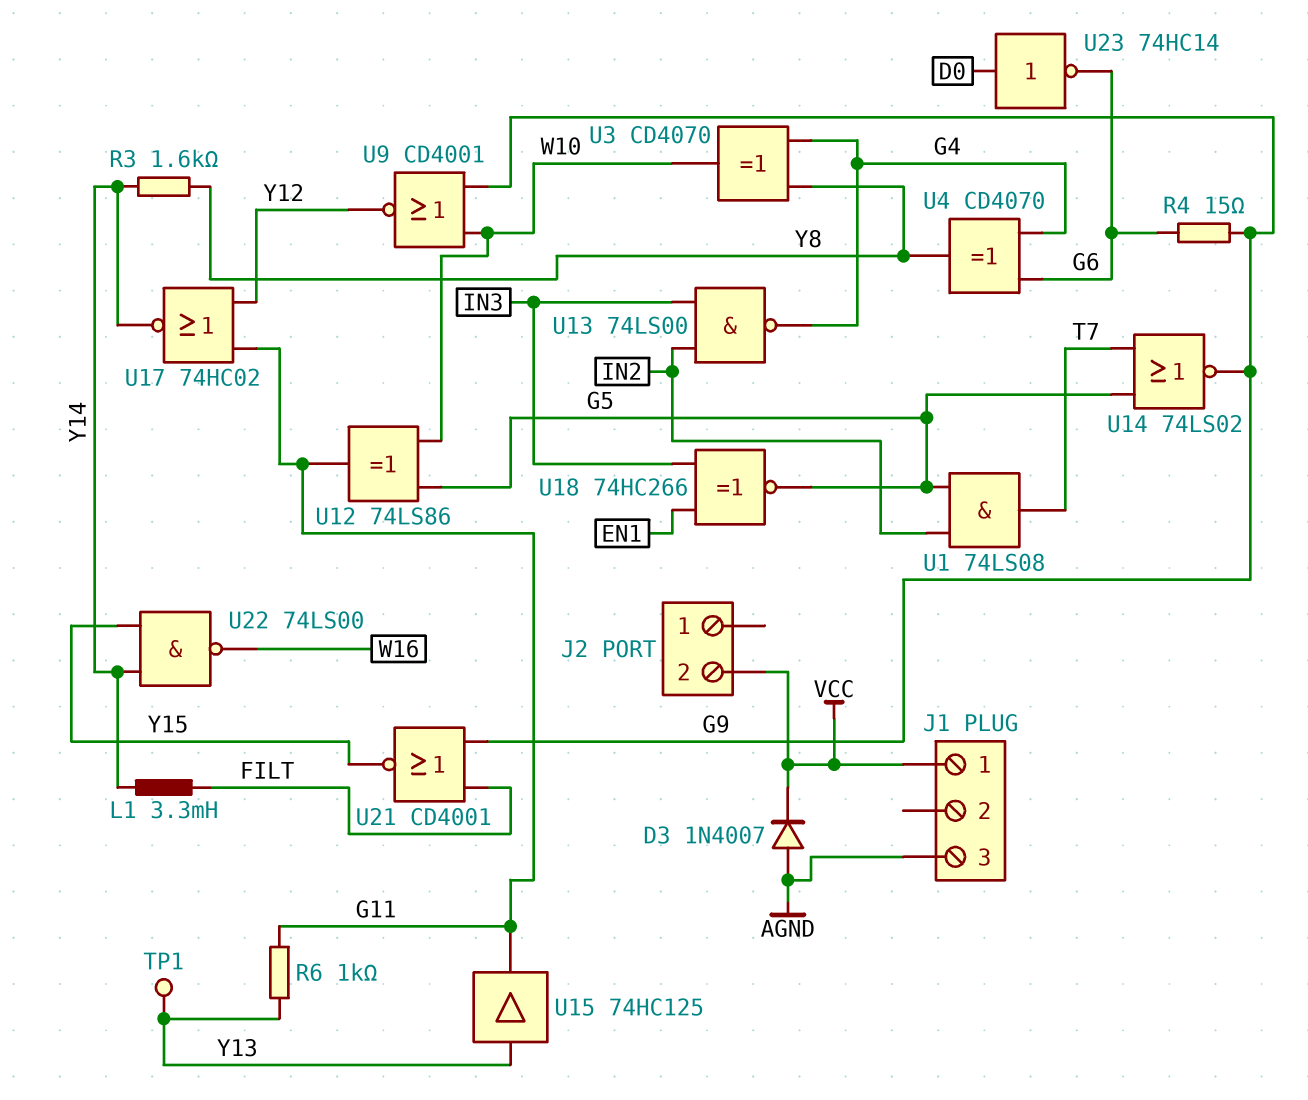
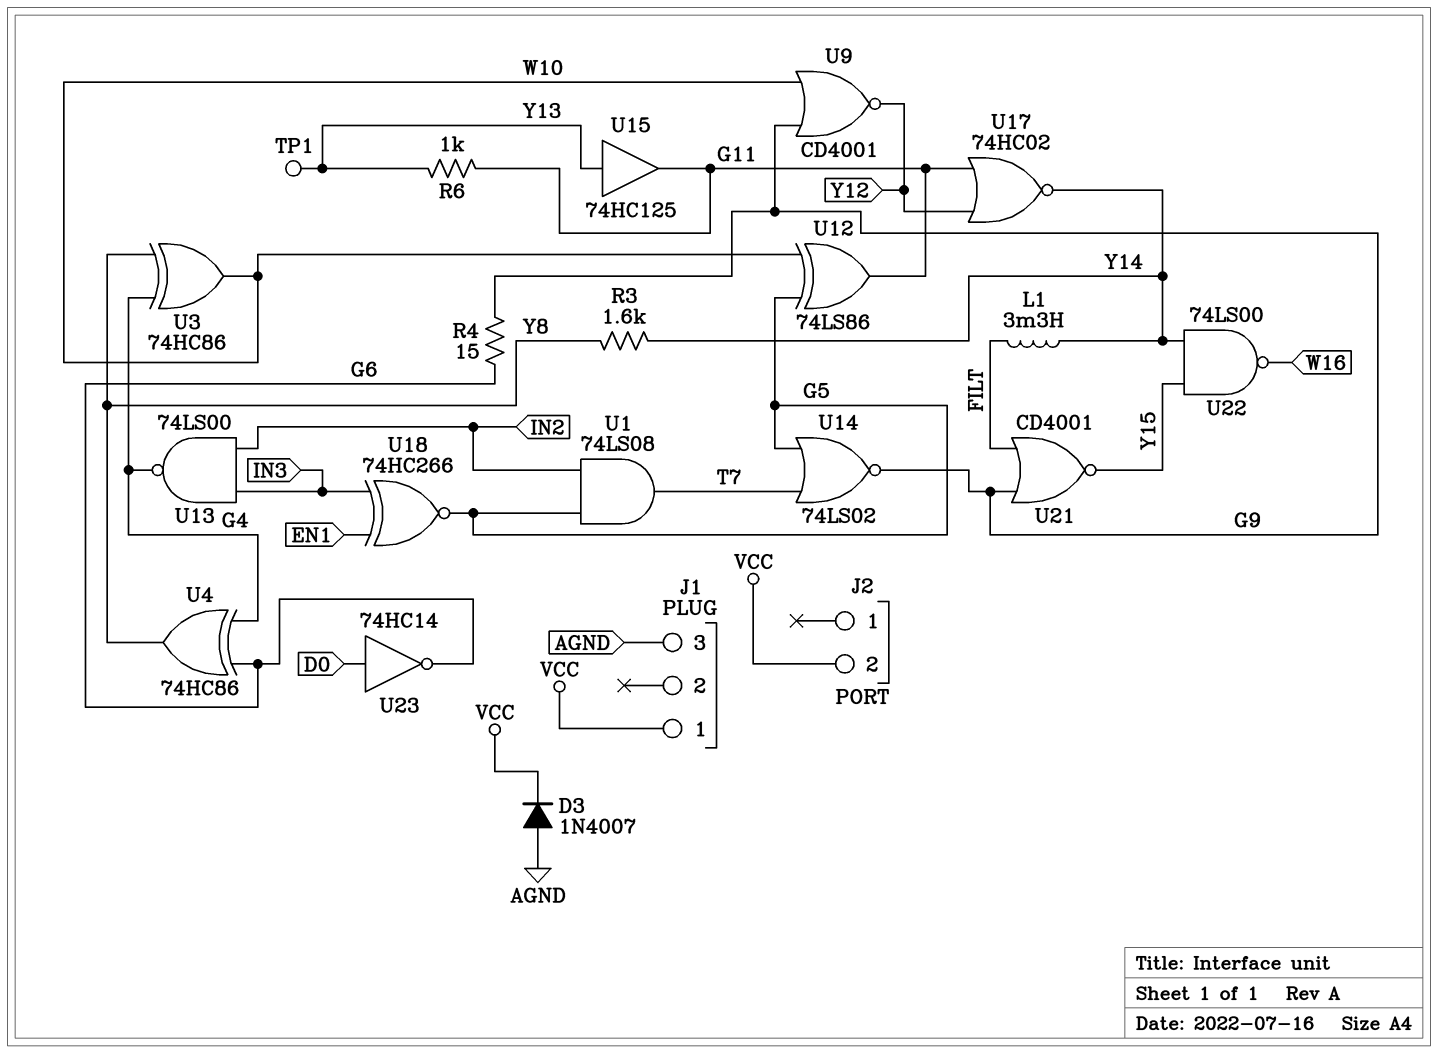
U3: XOR CD4070 (in G4, in Y8, out W10) -> XOR 74HC86 (in G4, in Y8, out W10)
U4: XOR CD4070 (in G4, in G6, out Y8) -> XOR 74HC86 (in G4, in G6, out Y8)

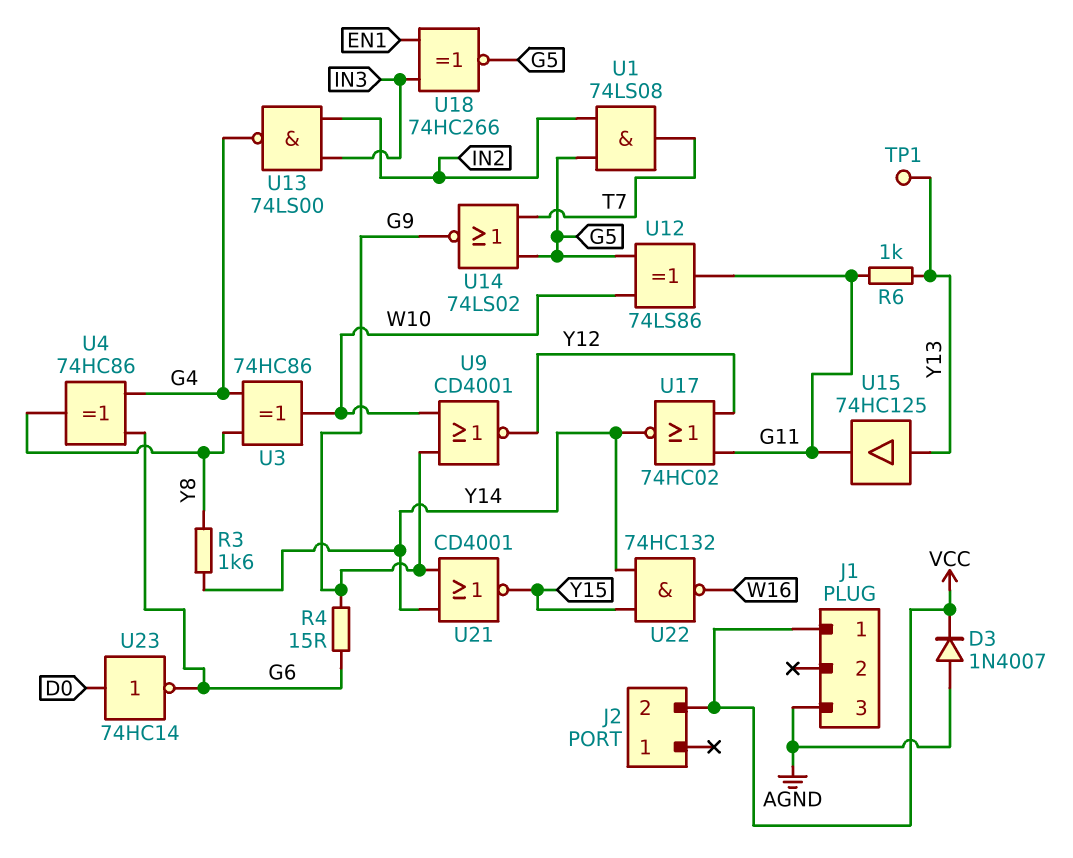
L1: 3.3mH (FILT, Y14) -> none
U21: NOR CD4001 (in FILT, in G9, out Y15) -> NOR CD4001 (in G9, in Y14, out Y15)
U22: NAND 74LS00 (in Y14, in Y15, out W16) -> NAND 74HC132 (in Y14, in Y15, out W16)

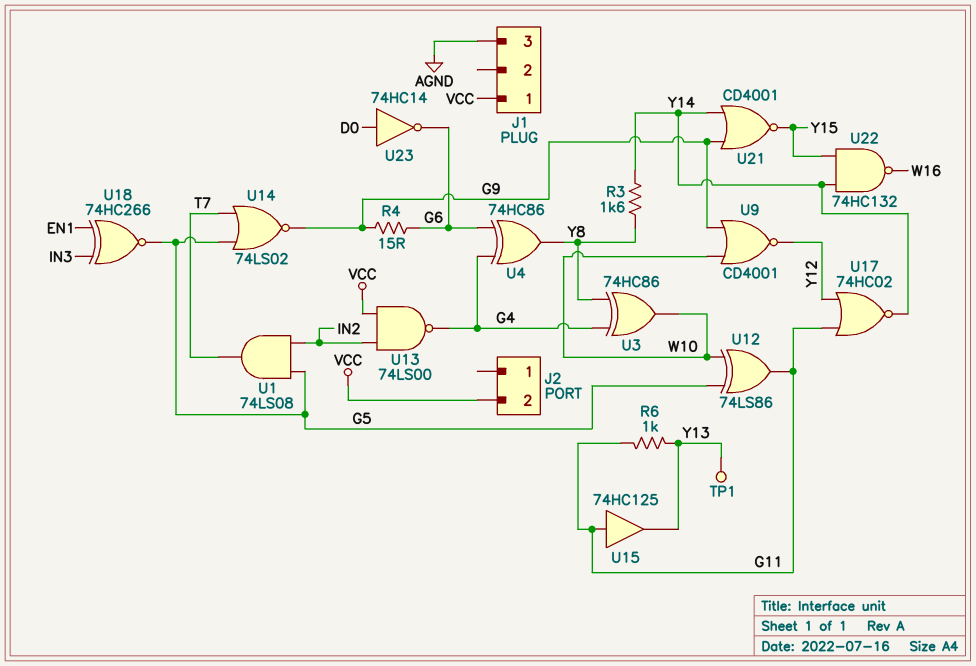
D3: diode 1N4007 (A AGND, K VCC) -> none
U13: NAND 74LS00 (in IN2, in IN3, out G4) -> NAND 74LS00 (in IN2, in VCC, out G4)
U15: buffer 74HC125 (in Y13, out G11) -> buffer 74HC125 (in G11, out Y13)

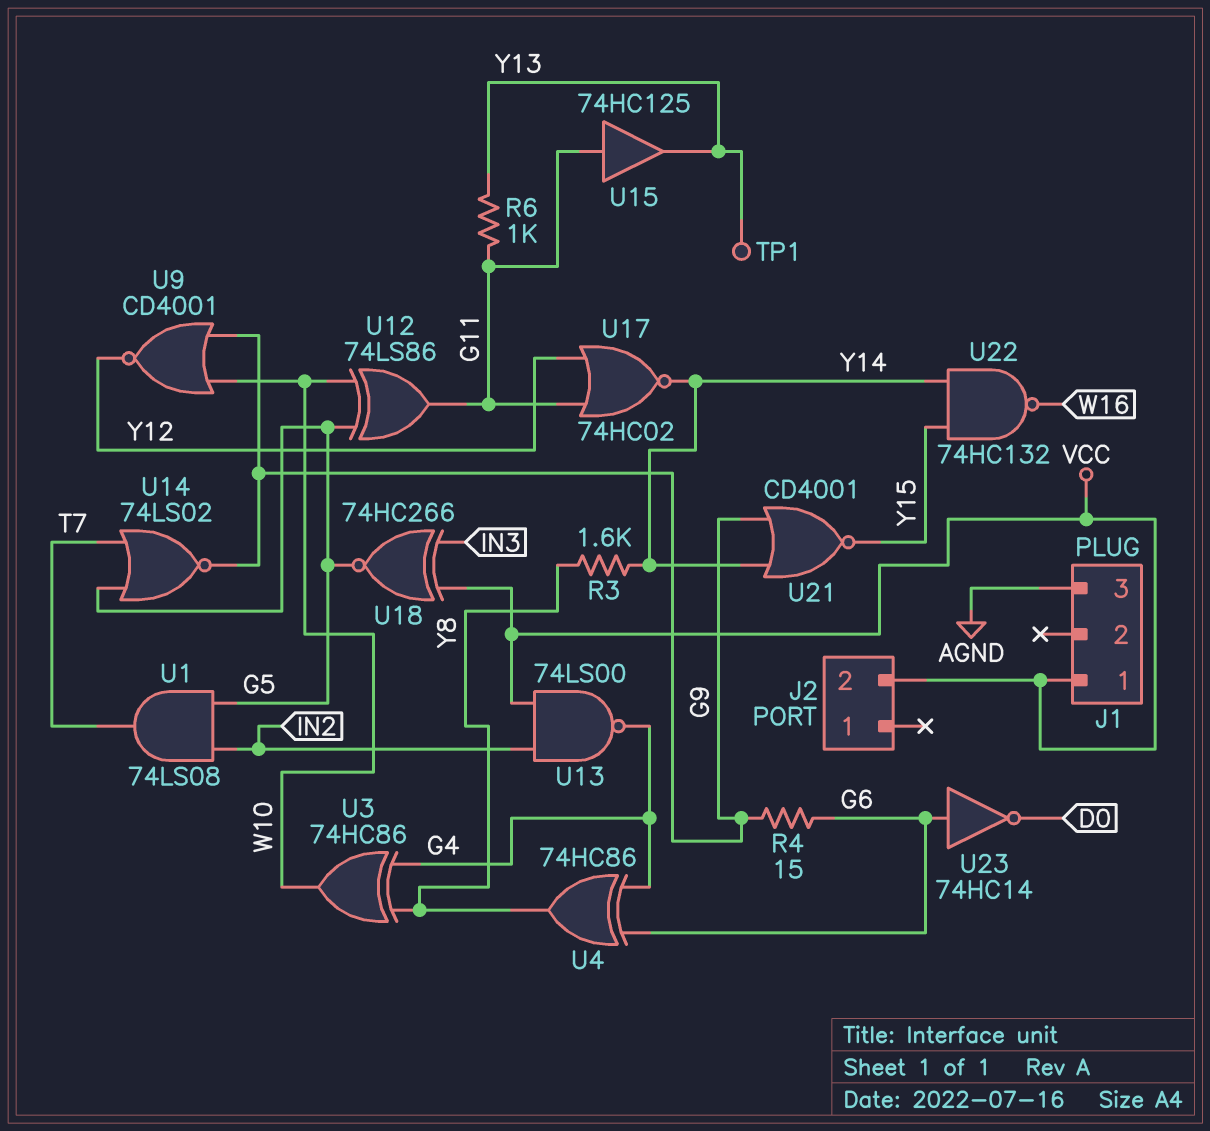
U18: XNOR 74HC266 (in EN1, in IN3, out G5) -> XNOR 74HC266 (in IN3, in VCC, out G5)
U23: NOT 74HC14 (in D0, out G6) -> NOT 74HC14 (in G6, out D0)

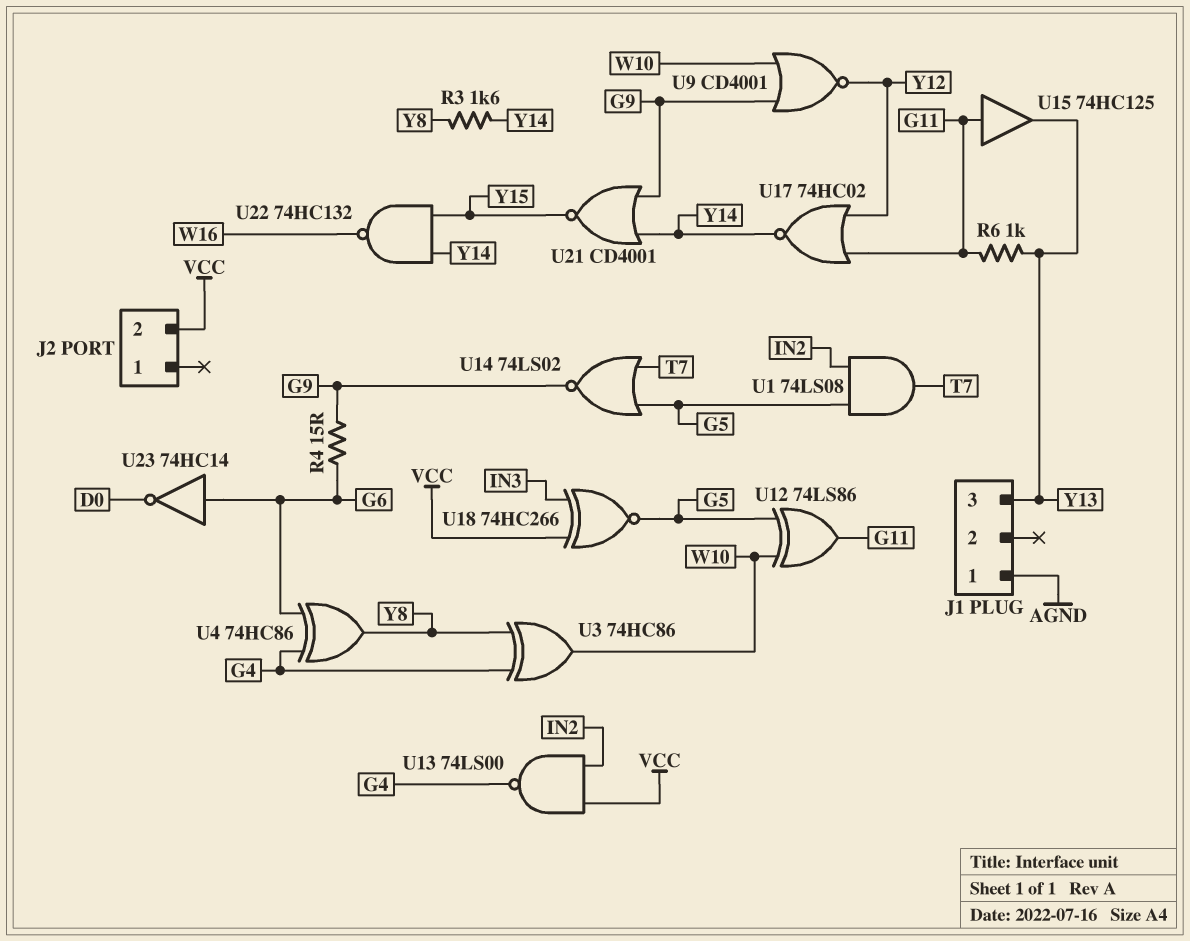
J1 pin 1: VCC -> AGND
J1 pin 3: AGND -> Y13
TP1: test point (Y13) -> none

